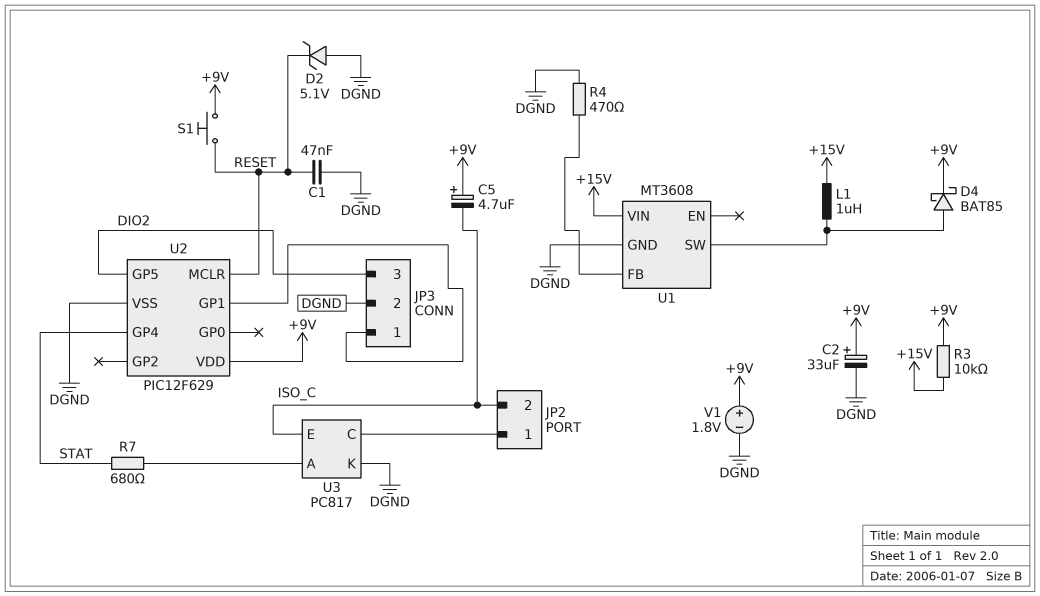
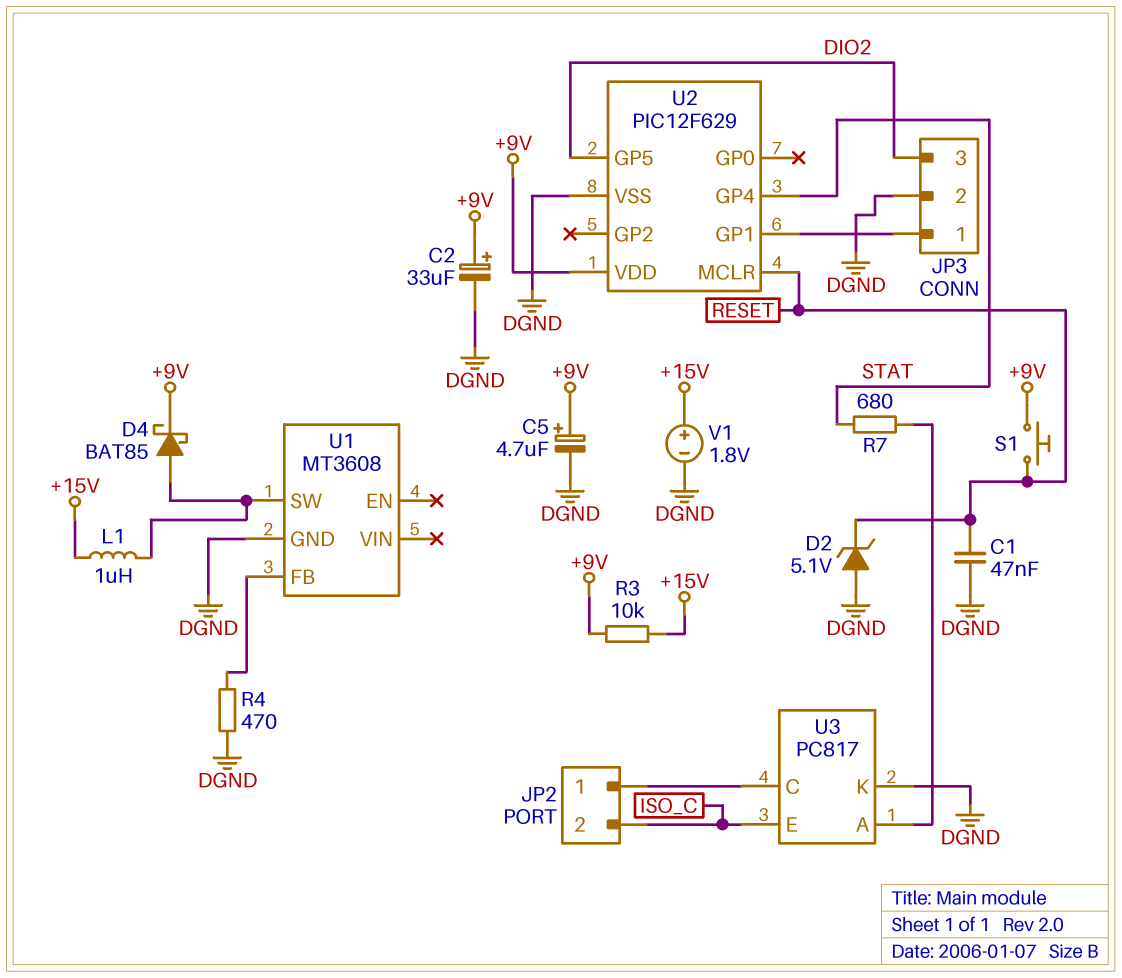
C5: 4.7uF (plus +9V, minus ISO_C) -> 4.7uF (plus +9V, minus DGND)
U1 pin VIN: +15V -> none
V1: 1.8V (plus +9V, minus DGND) -> 1.8V (plus +15V, minus DGND)

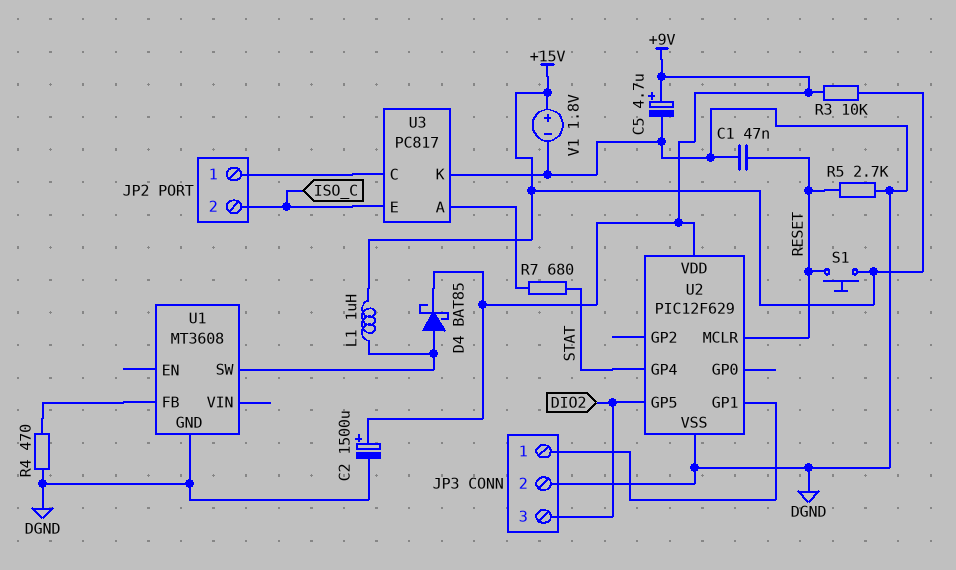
C2: 33uF (plus +9V, minus DGND) -> 1500uF (plus +9V, minus DGND)
D2: zener 5.1V (A DGND, K RESET) -> none
R5: none -> 2.7k (DGND, RESET)
S1: button (+9V, RESET) -> button (+15V, RESET)

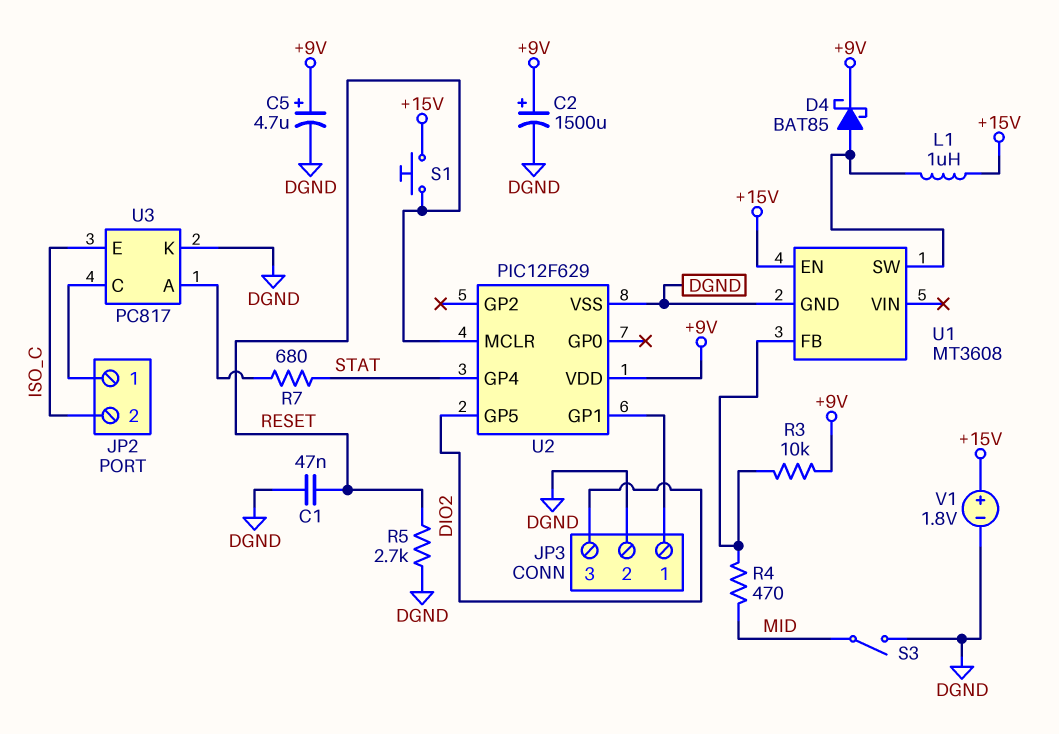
R3: 10k (+9V, +15V) -> 10k (+9V, U1/FB)
R4: 470 (DGND, U1/FB) -> 470 (MID, U1/FB)
S3: none -> switch (DGND, MID)
U1 pin EN: none -> +15V

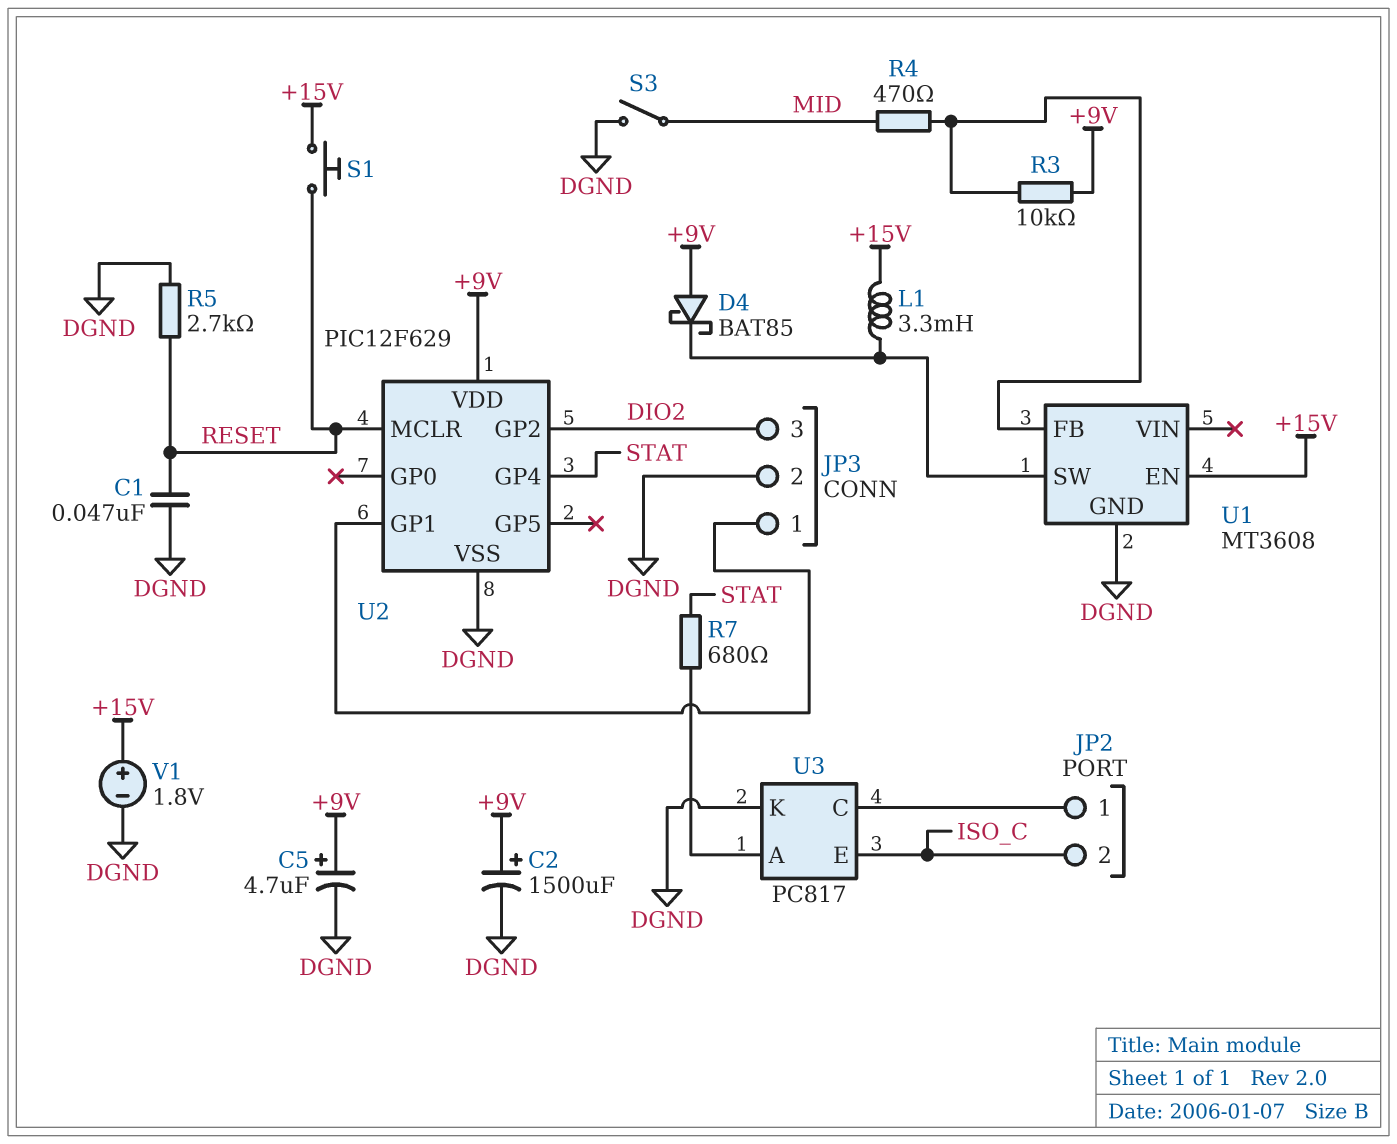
D4: schottky BAT85 (A U1/SW, K +9V) -> schottky BAT85 (A +9V, K U1/SW)
L1: 1uH (+15V, U1/SW) -> 3.3mH (+15V, U1/SW)
U2 pin GP2: none -> DIO2
U2 pin GP5: DIO2 -> none

